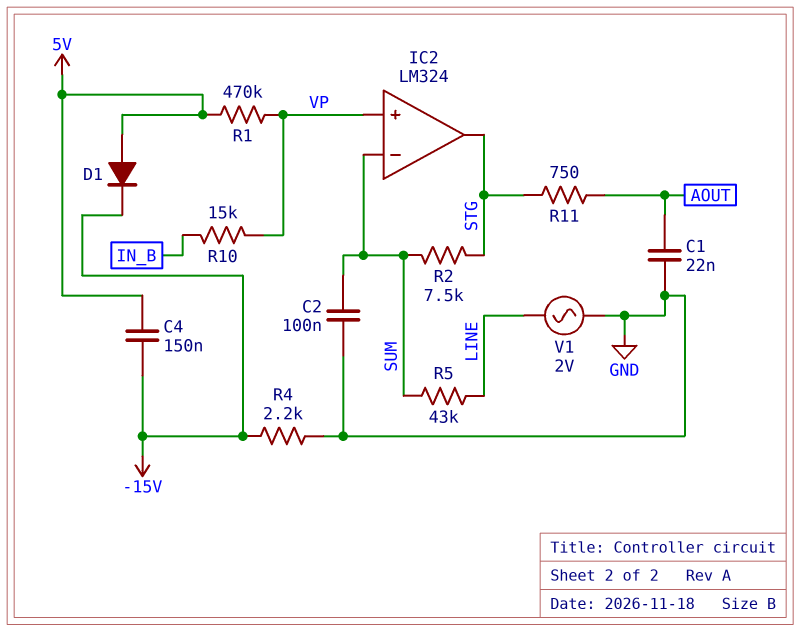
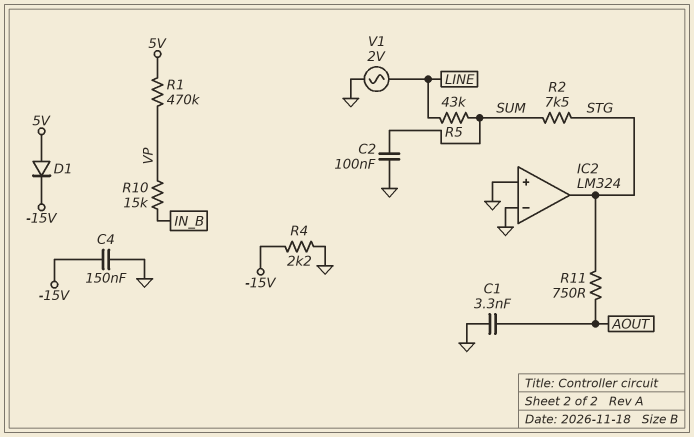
C1: 22nF (AOUT, GND) -> 3.3nF (AOUT, GND)
C4: 150nF (-15V, 5V) -> 150nF (-15V, GND)
IC2 pin in+: VP -> GND
IC2 pin in-: SUM -> GND

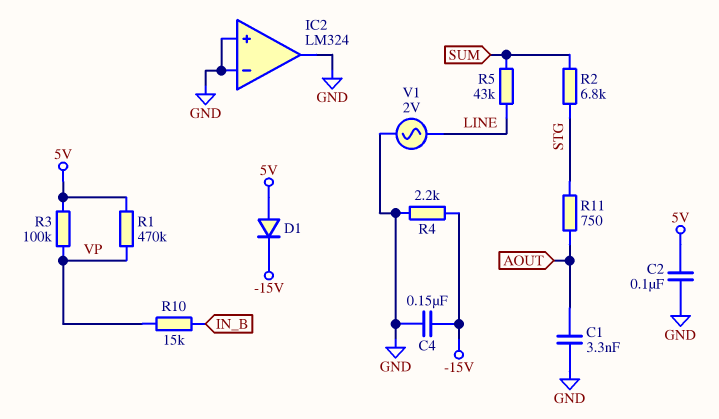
C2: 100nF (GND, SUM) -> 100nF (5V, GND)
IC2 pin out: STG -> GND
R2: 7.5k (STG, SUM) -> 6.8k (STG, SUM)
R3: none -> 100k (5V, VP)

